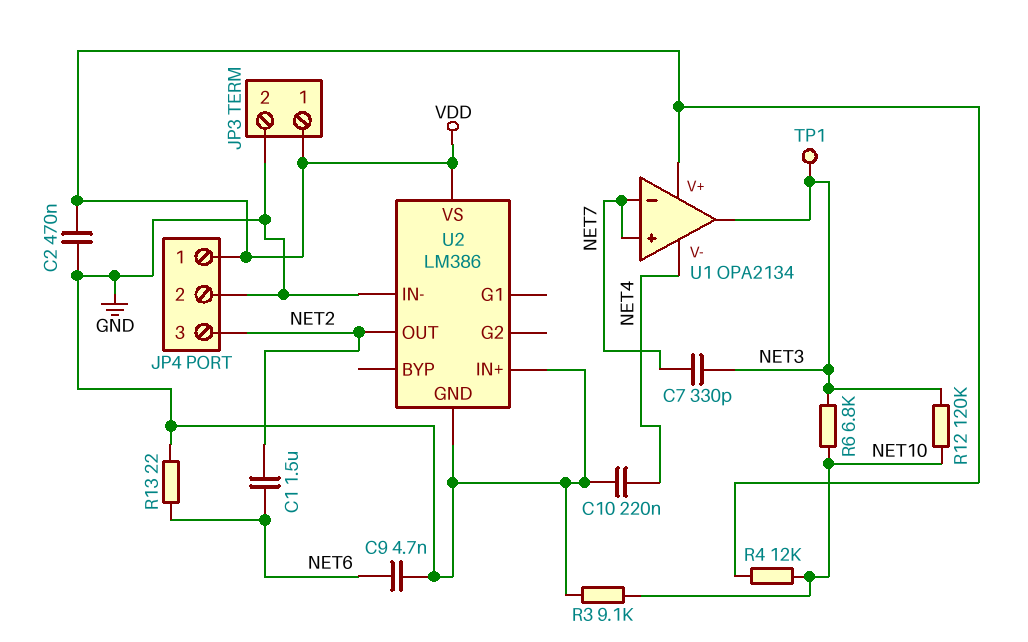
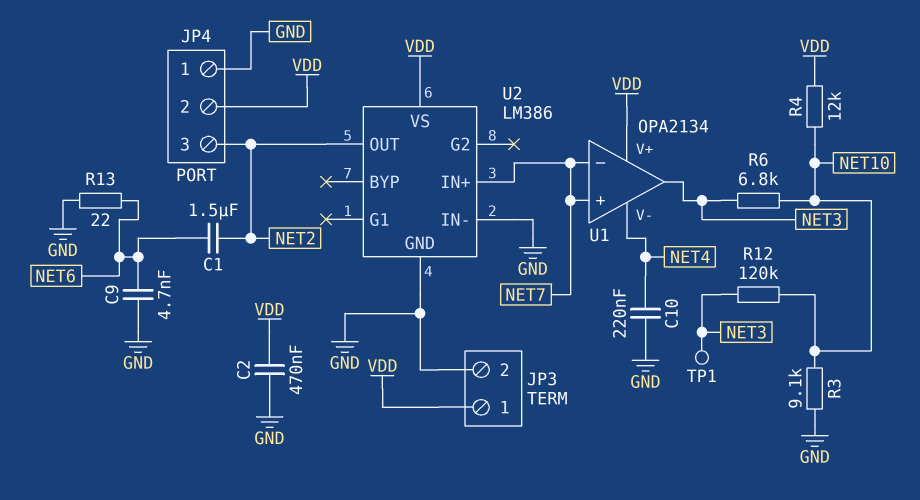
C7: 330pF (NET3, NET7) -> none
JP4 pin 1: VDD -> GND
JP4 pin 2: GND -> VDD
U2 pin IN+: GND -> NET7

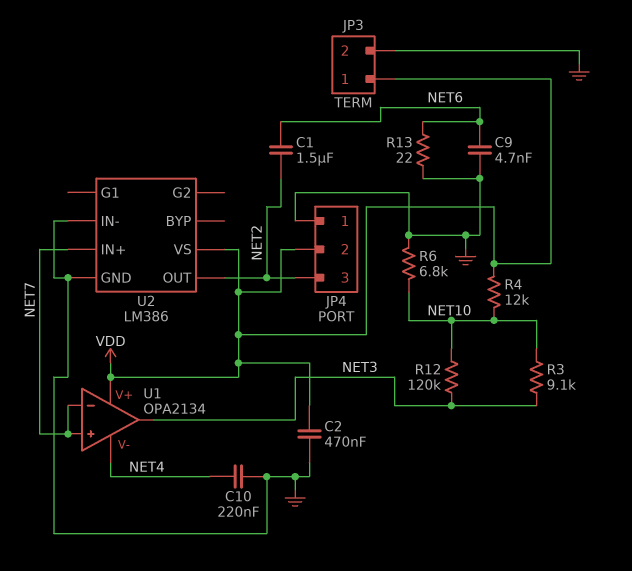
R3: 9.1k (GND, NET10) -> 9.1k (NET3, NET10)
R6: 6.8k (NET3, NET10) -> 6.8k (GND, NET10)
TP1: test point (NET3) -> none

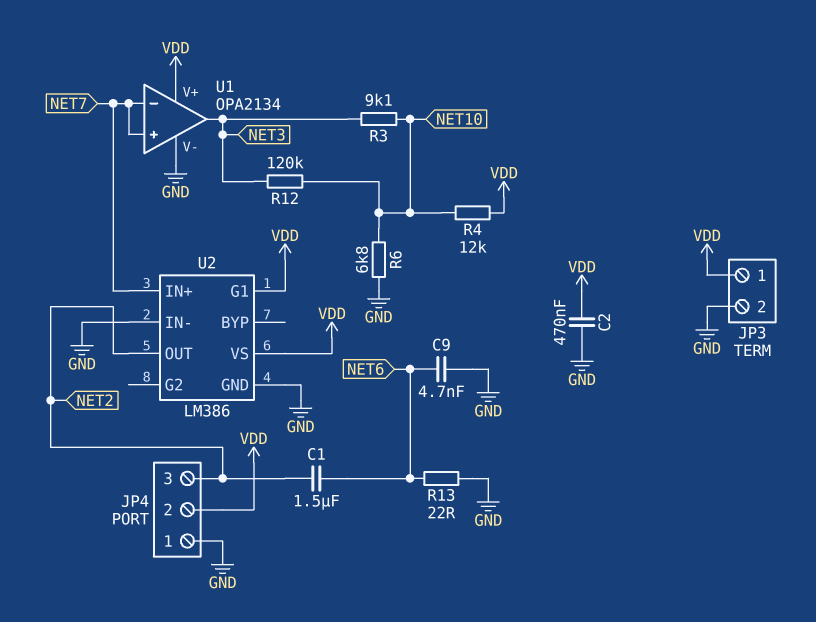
C10: 220nF (GND, NET4) -> none
U1 pin V-: NET4 -> GND
U2 pin G1: none -> VDD

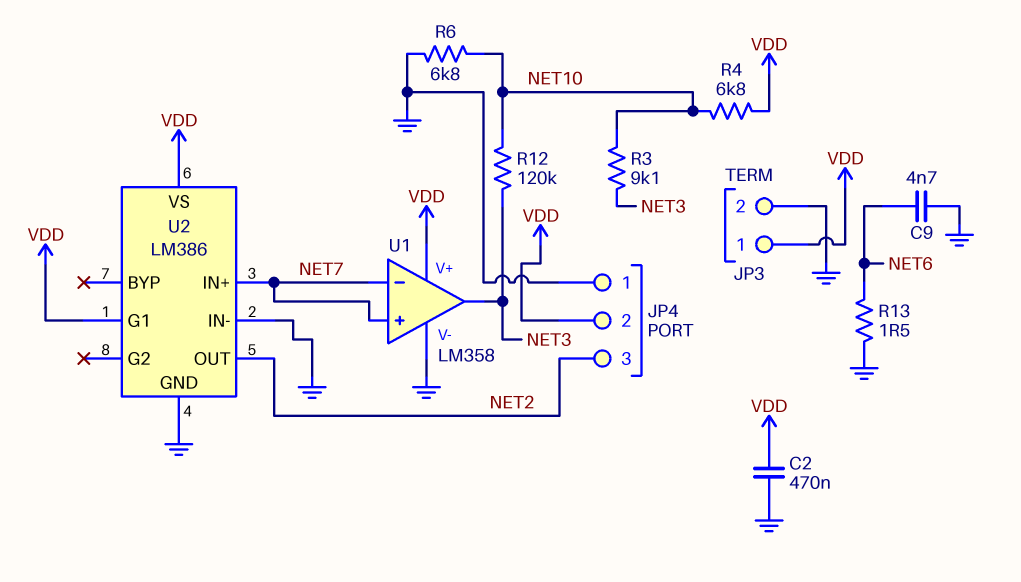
C1: 1.5uF (NET2, NET6) -> none
R4: 12k (NET10, VDD) -> 6.8k (NET10, VDD)
R13: 22 (GND, NET6) -> 1.5 (GND, NET6)
U1: OPA2134 -> LM358

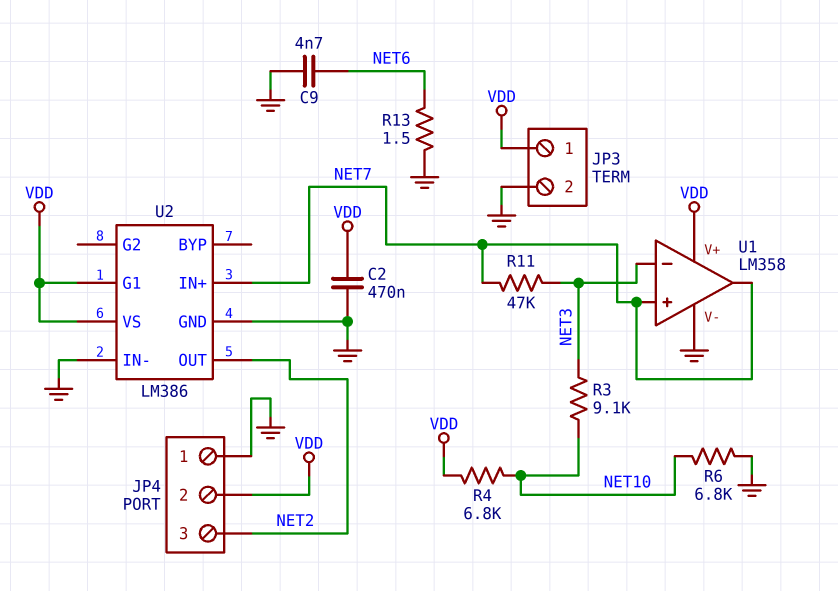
R11: none -> 47k (NET3, NET7)
R12: 120k (NET3, NET10) -> none
U1 pin in-: NET7 -> NET3
U1 pin out: NET3 -> NET7

